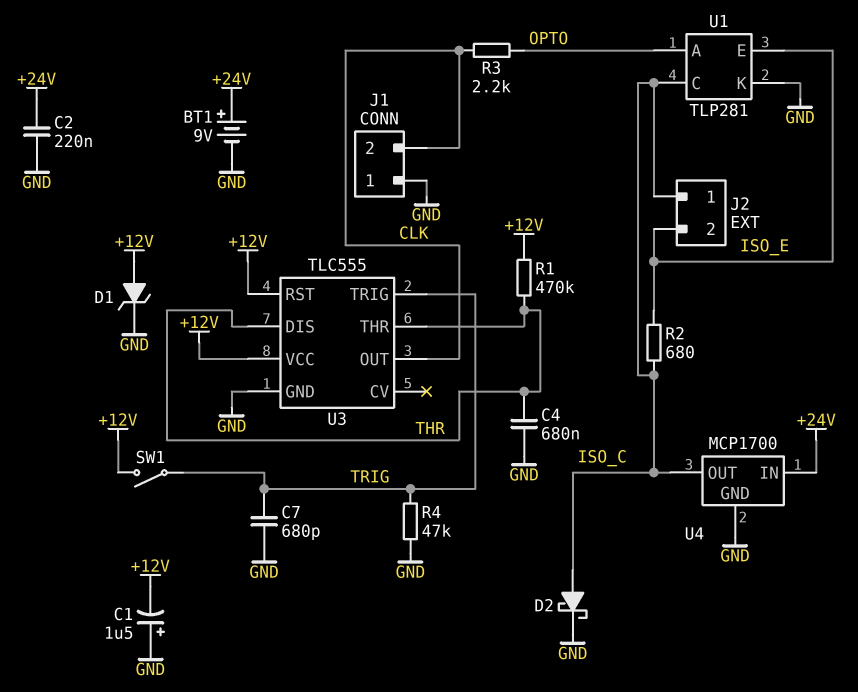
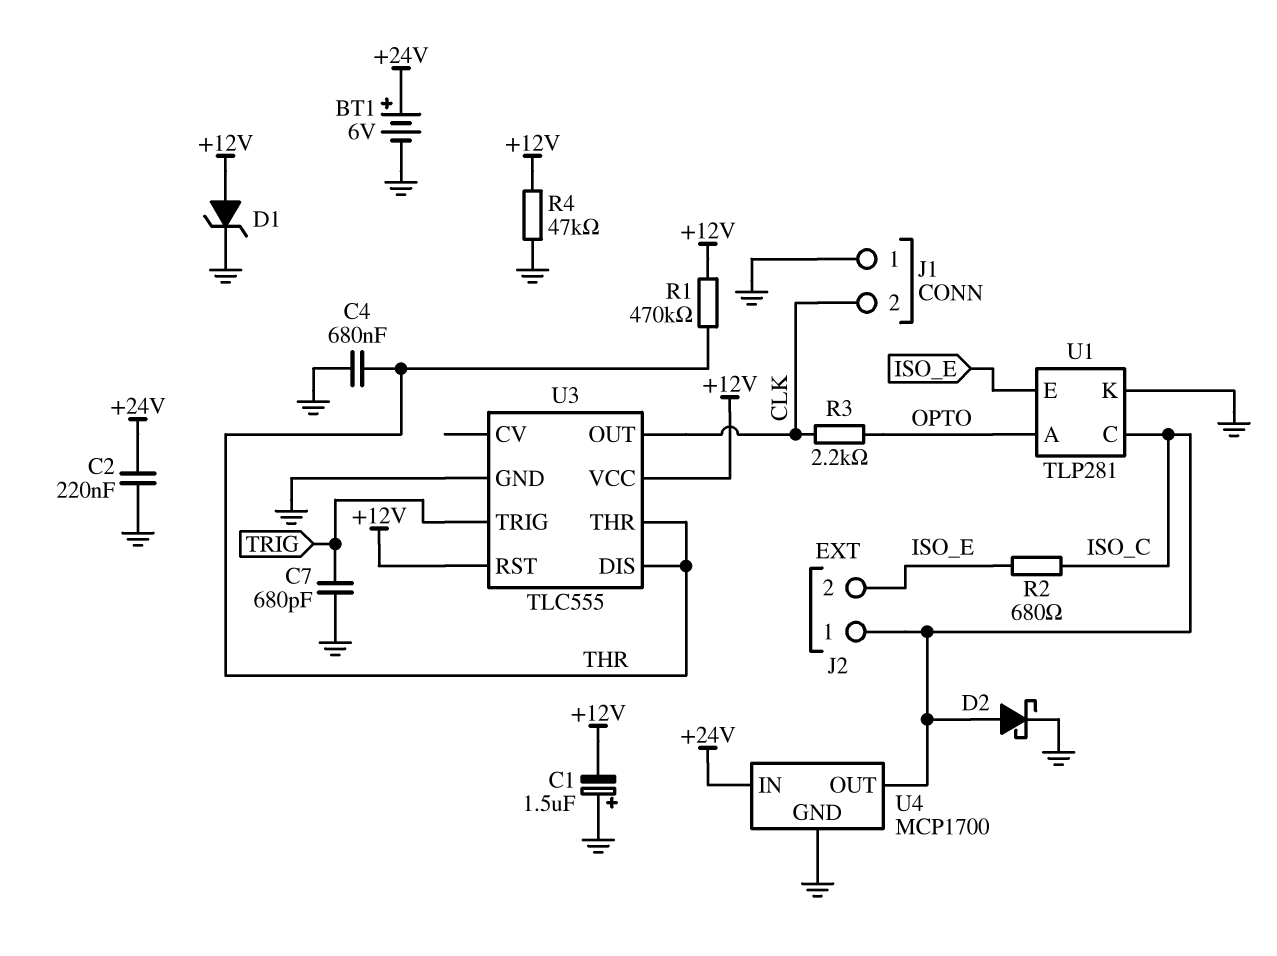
BT1: 9V (plus +24V, minus GND) -> 6V (plus +24V, minus GND)
R4: 47k (GND, TRIG) -> 47k (+12V, GND)
SW1: switch (+12V, TRIG) -> none

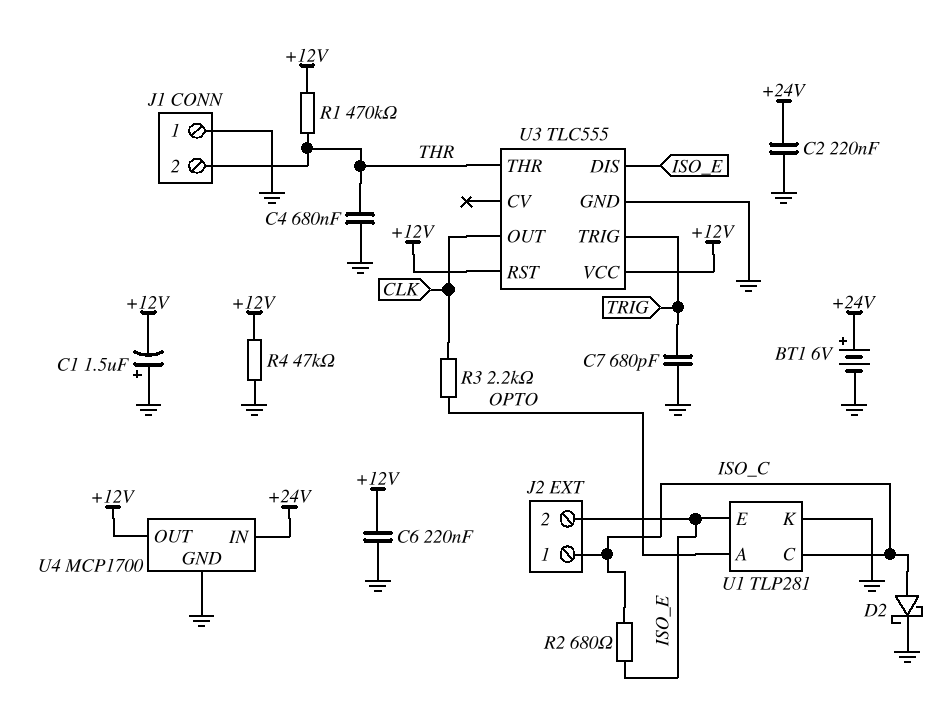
C6: none -> 220nF (+12V, GND)
D1: zener (A +12V, K GND) -> none
J1 pin 2: CLK -> THR
U3 pin DIS: THR -> ISO_E
U4 pin OUT: ISO_C -> +12V

